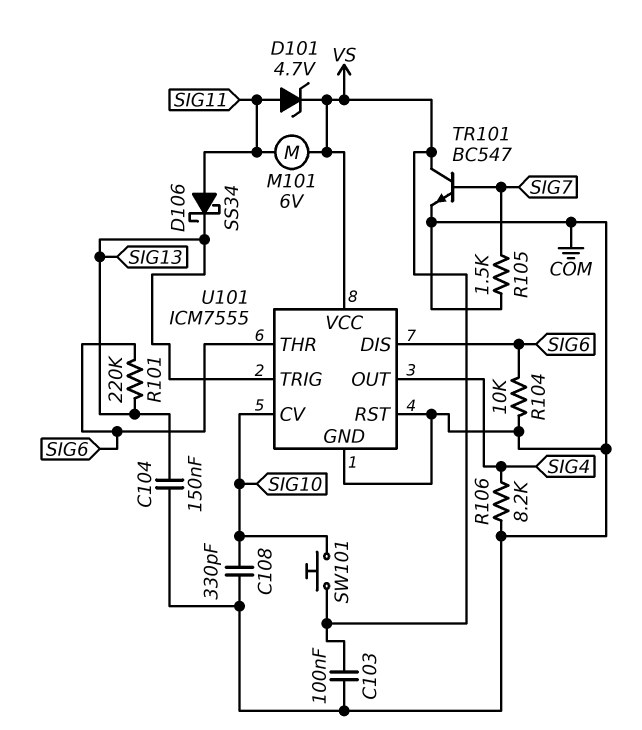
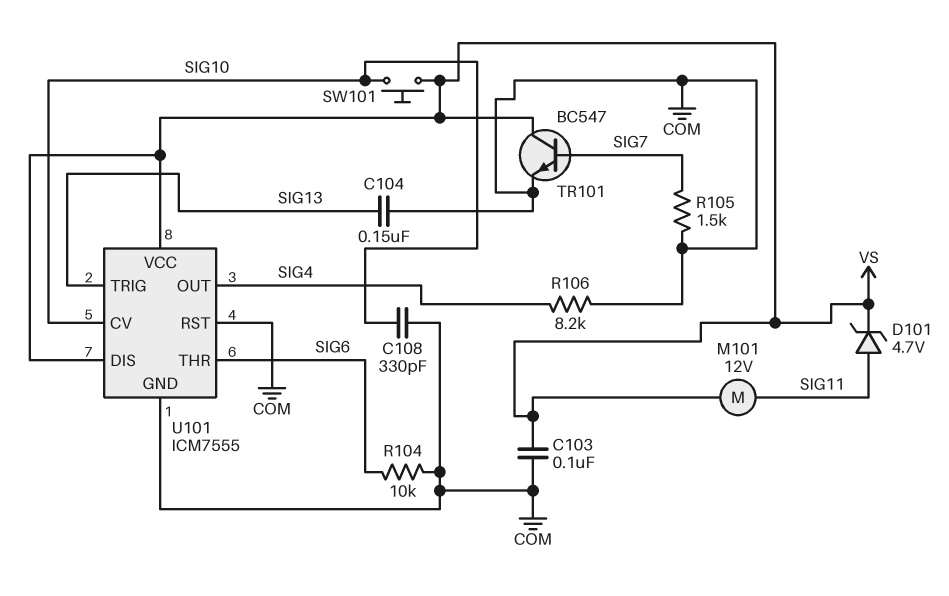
D106: schottky SS34 (A SIG11, K SIG13) -> none
M101: motor 6V (SIG11, VS) -> motor 12V (SIG11, VS)
R101: 220k (SIG6, SIG13) -> none
U101 pin DIS: SIG6 -> VS

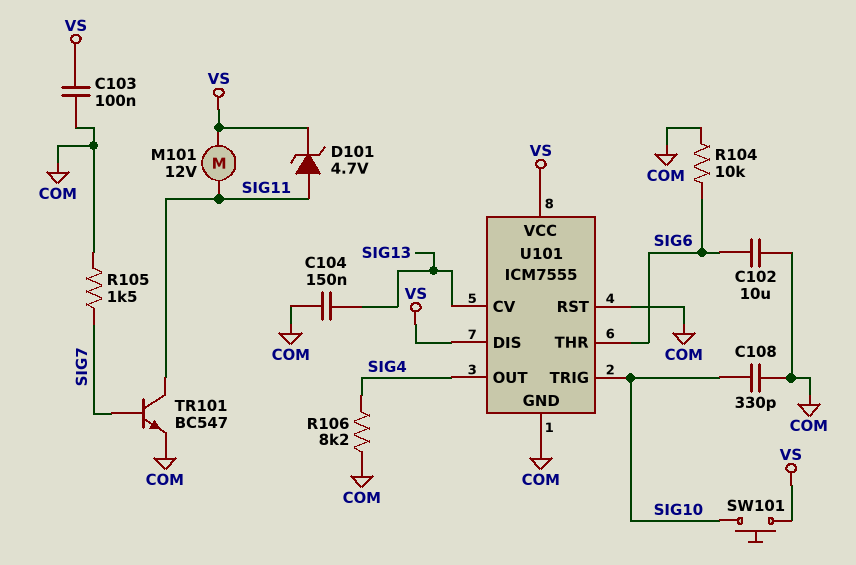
C102: none -> 10uF (COM, SIG6)
TR101: NPN BC547 (B SIG7, C VS, E COM) -> NPN BC547 (B SIG7, C SIG11, E COM)
U101 pin CV: SIG10 -> SIG13
U101 pin TRIG: SIG13 -> SIG10

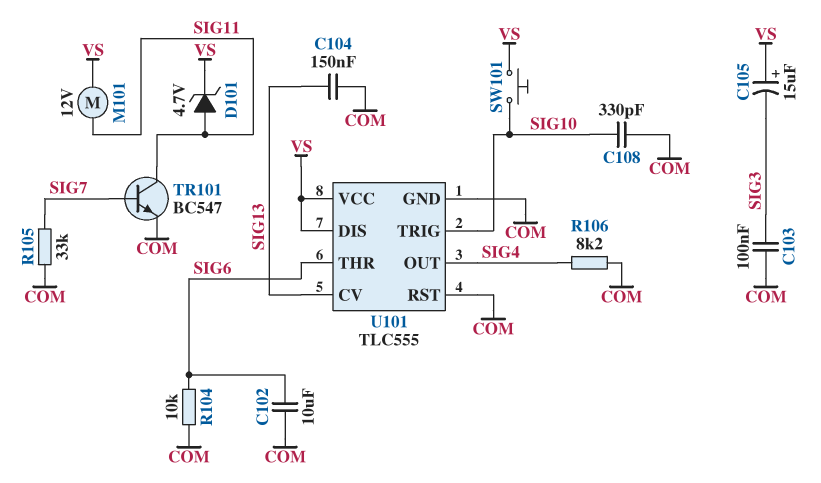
C103: 100nF (COM, VS) -> 100nF (COM, SIG3)
C105: none -> 15uF (plus VS, minus SIG3)
R105: 1.5k (COM, SIG7) -> 33k (COM, SIG7)
U101: ICM7555 -> TLC555

